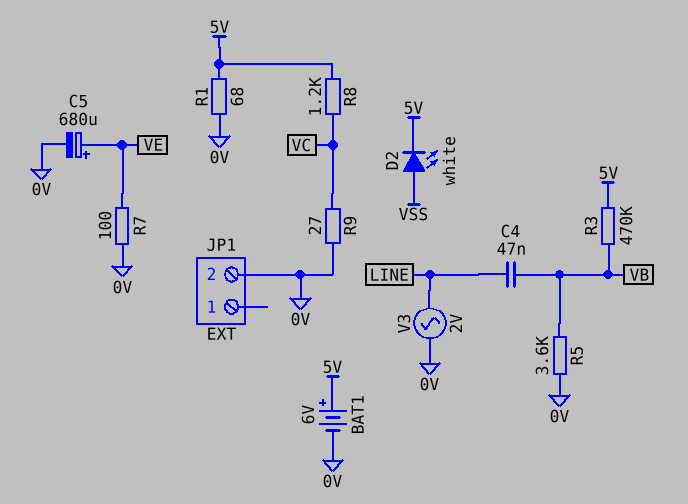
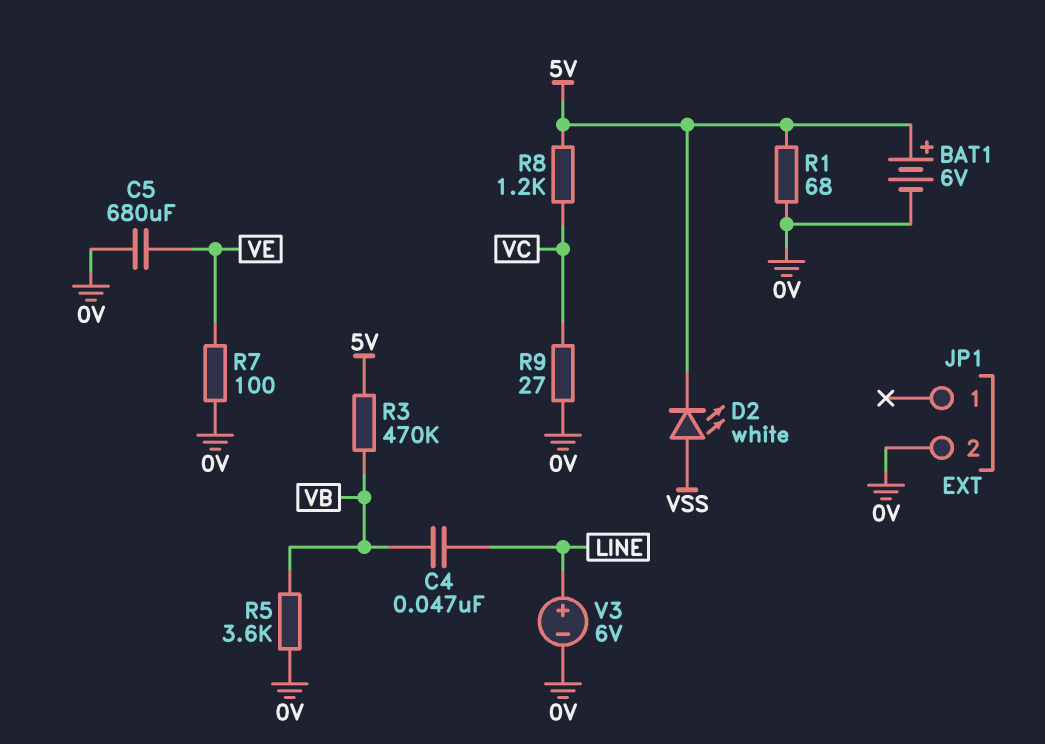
C5: 680uF (plus VE, minus 0V) -> 680uF (0V, VE)
V3: AC 2V (0V, LINE) -> 6V (plus LINE, minus 0V)

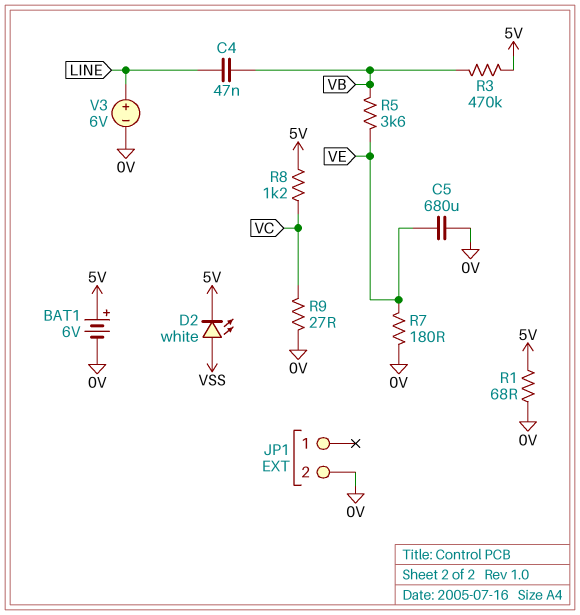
R5: 3.6k (0V, VB) -> 3.6k (VB, VE)
R7: 100 (0V, VE) -> 180 (0V, VE)

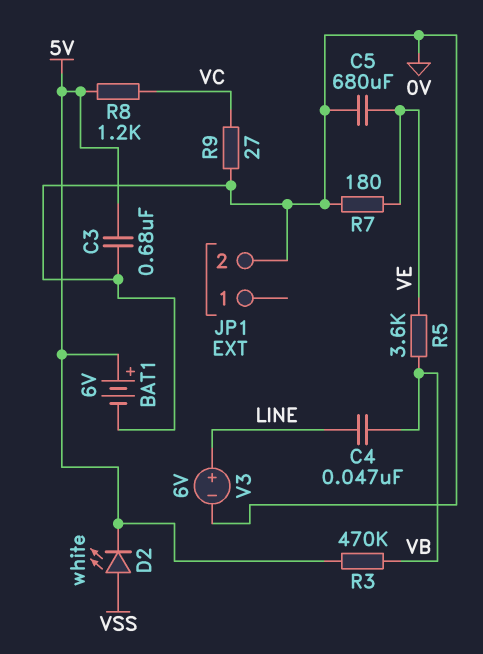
C3: none -> 680nF (0V, 5V)
R1: 68 (0V, 5V) -> none

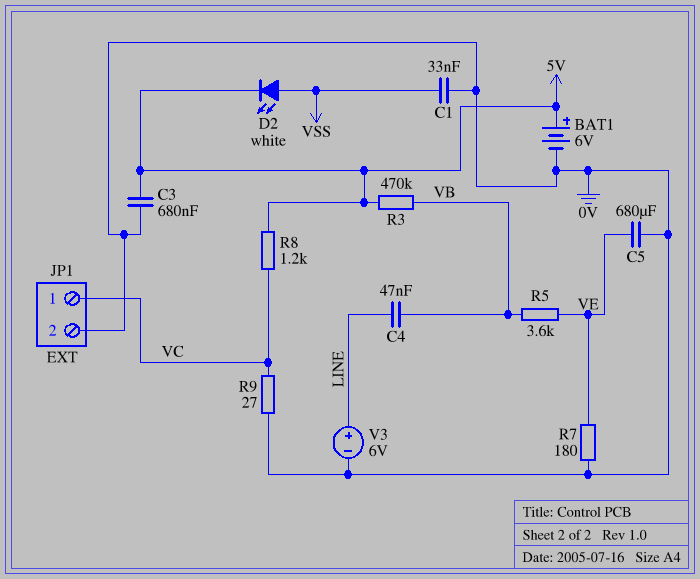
C1: none -> 33nF (0V, VSS)
JP1 pin 1: none -> VC

